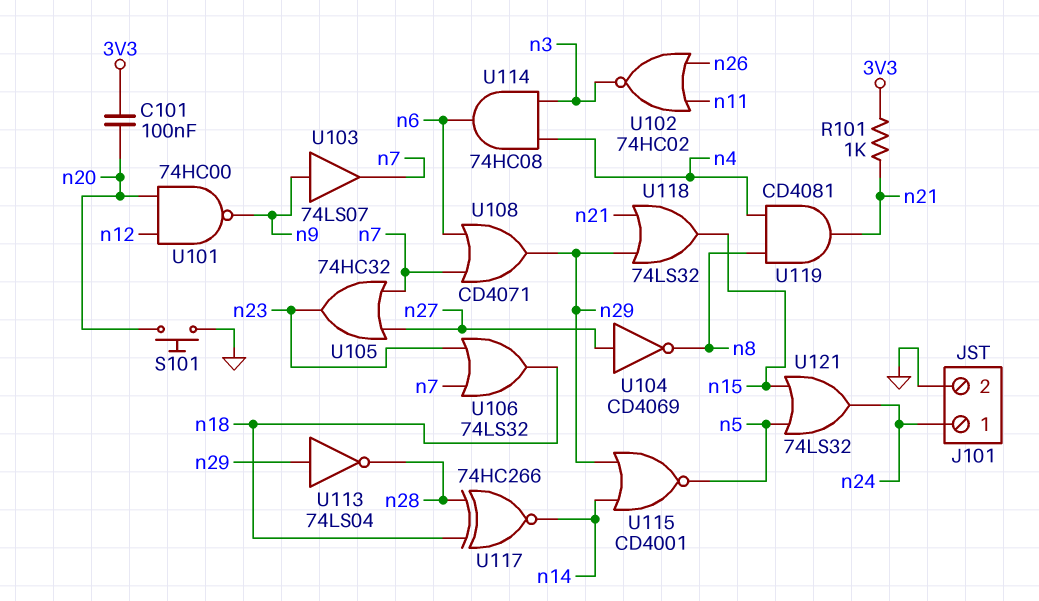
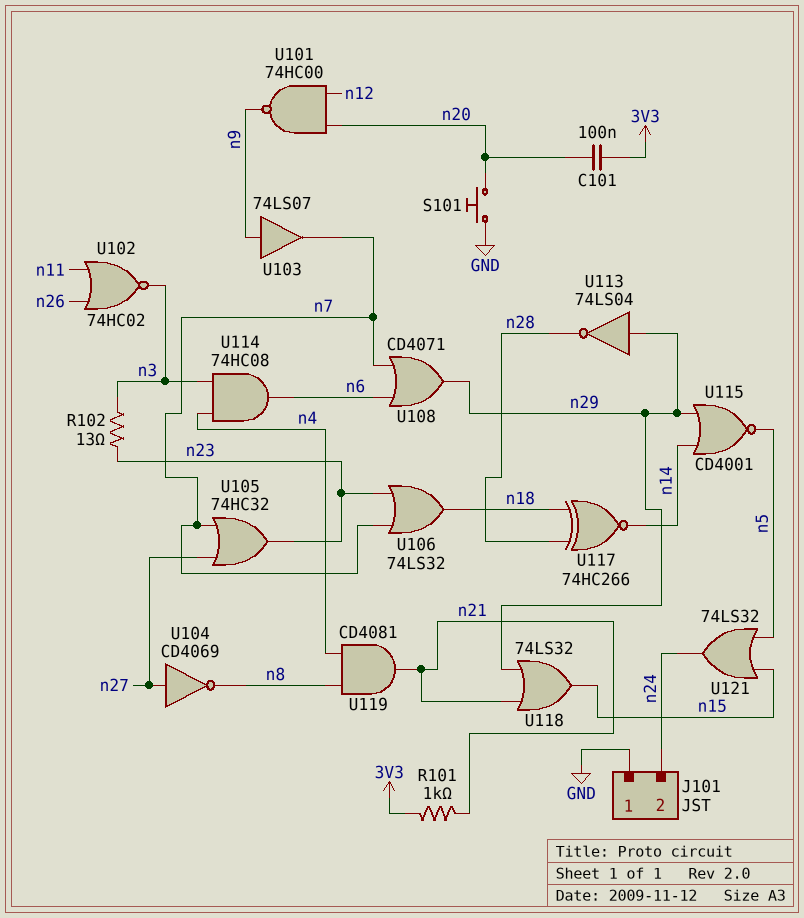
J101 pin 1: n24 -> GND
J101 pin 2: GND -> n24
R102: none -> 13 (n3, n23)

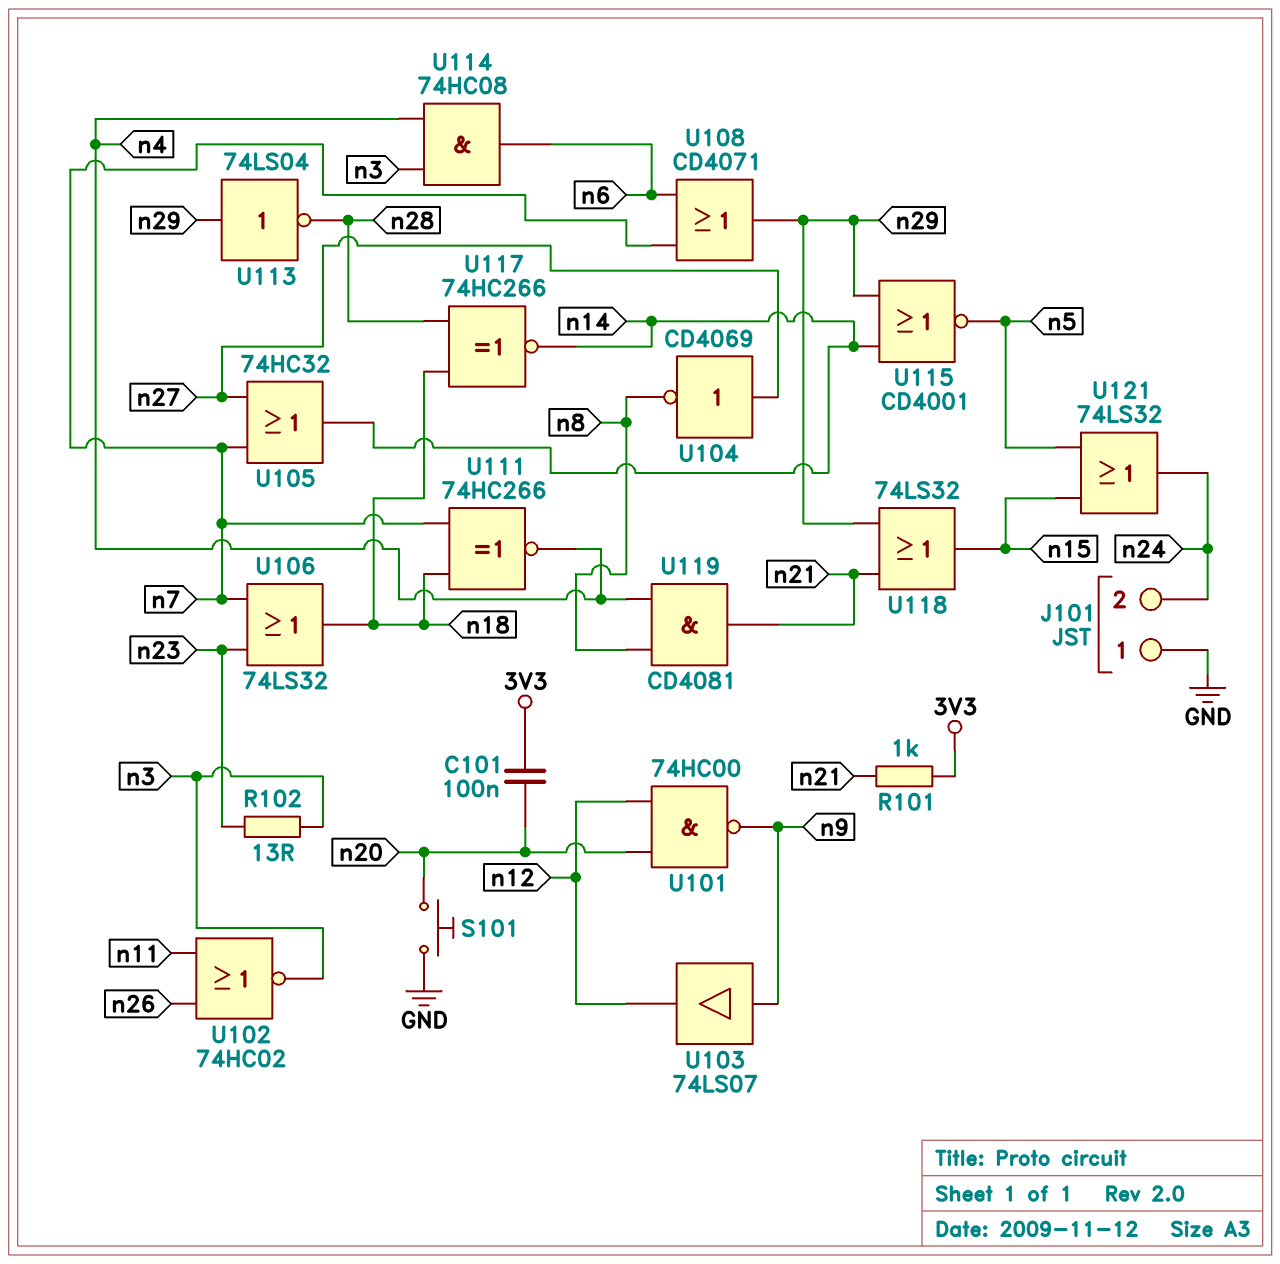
U103: buffer 74LS07 (in n9, out n7) -> buffer 74LS07 (in n9, out n12)
U105: OR 74HC32 (in n7, in n27, out n23) -> OR 74HC32 (in n7, in n27, out n14)
U111: none -> XNOR 74HC266 (in n7, in n18, out n4)

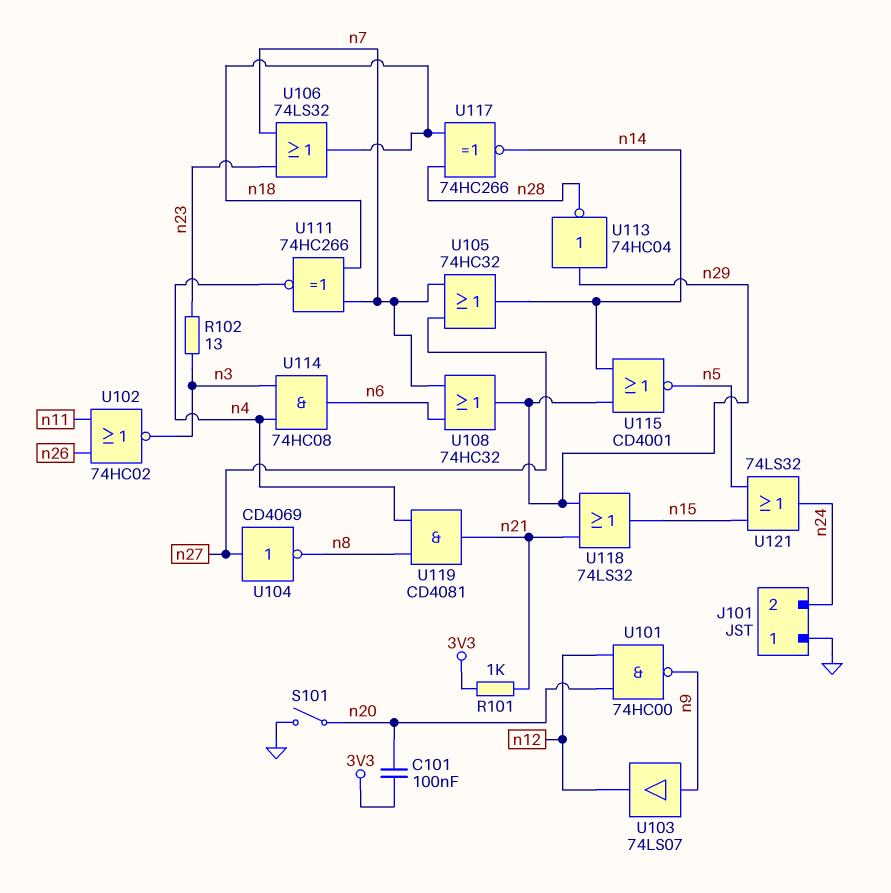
S101: button (GND, n20) -> switch (GND, n20)
U108: OR CD4071 (in n6, in n7, out n29) -> OR 74HC32 (in n6, in n7, out n29)
U113: NOT 74LS04 (in n29, out n28) -> NOT 74HC04 (in n29, out n28)

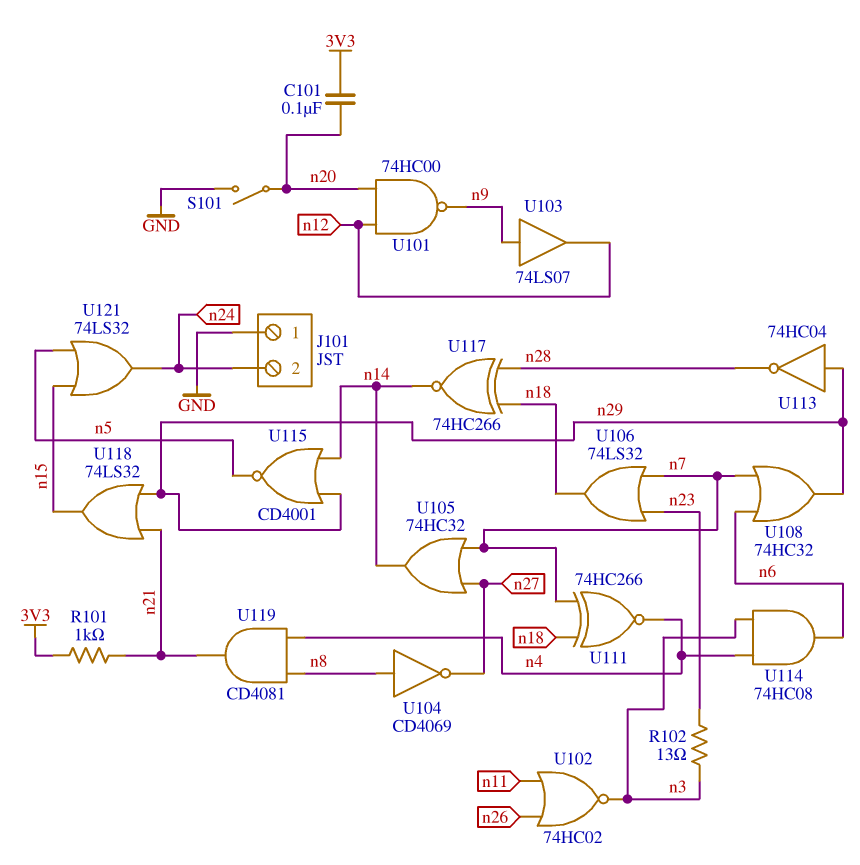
U104: NOT CD4069 (in n27, out n8) -> NOT CD4069 (in n8, out n27)

